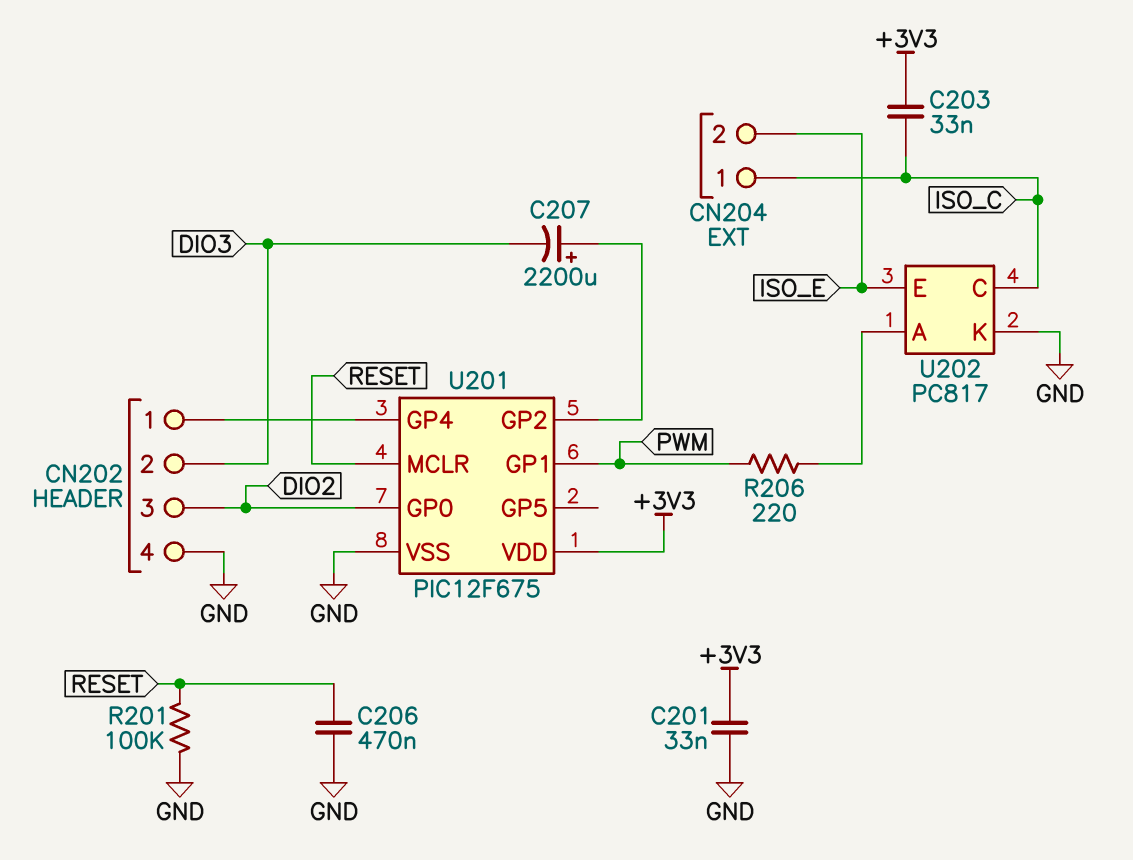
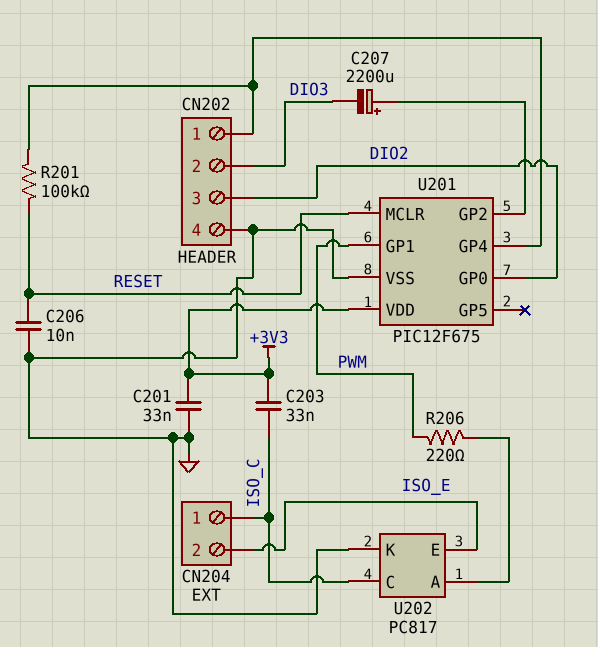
C206: 470nF (GND, RESET) -> 10nF (GND, RESET)
R201: 100k (GND, RESET) -> 100k (CN202/1, RESET)

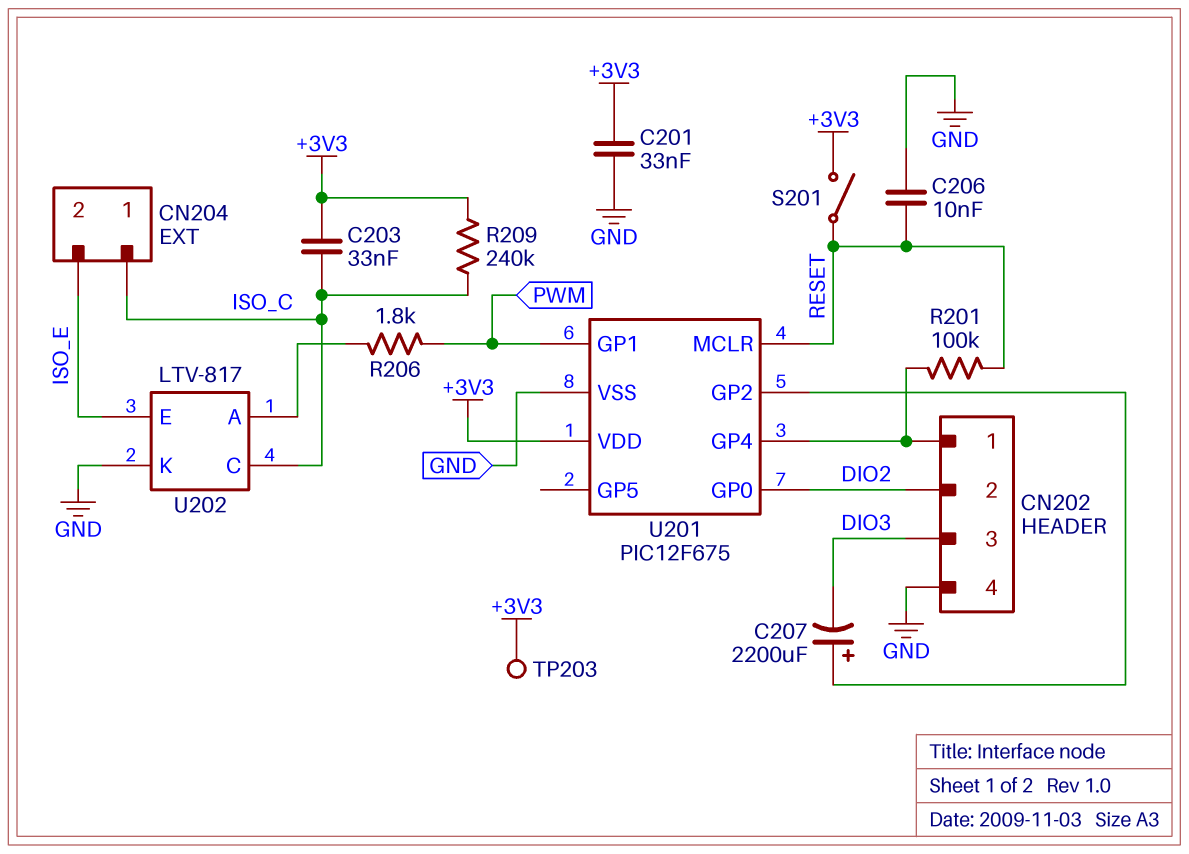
CN202 pin 2: DIO3 -> DIO2
CN202 pin 3: DIO2 -> DIO3
R206: 220 (PWM, U202/A) -> 1.8k (PWM, U202/A)
R209: none -> 240k (+3V3, ISO_C)
S201: none -> switch (+3V3, RESET)
TP203: none -> test point (+3V3)
U202: PC817 -> LTV-817

